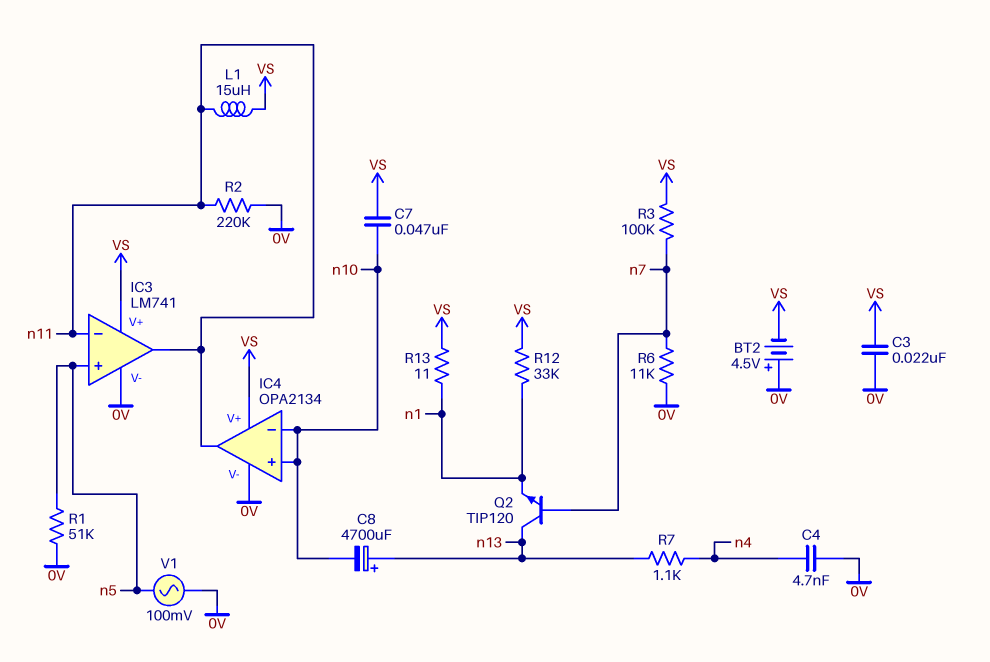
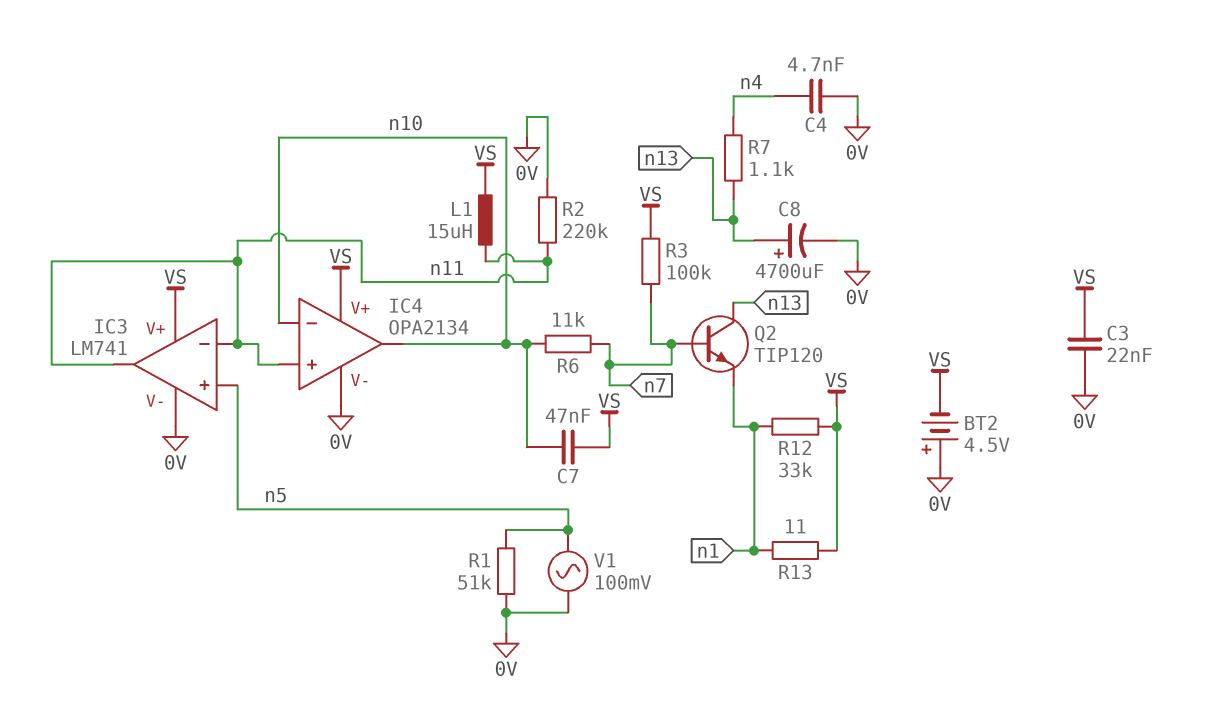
C8: 4700uF (plus n13, minus n10) -> 4700uF (plus n13, minus 0V)
IC4 pin in+: n10 -> n11
IC4 pin out: n11 -> n10
R6: 11k (0V, n7) -> 11k (n7, n10)

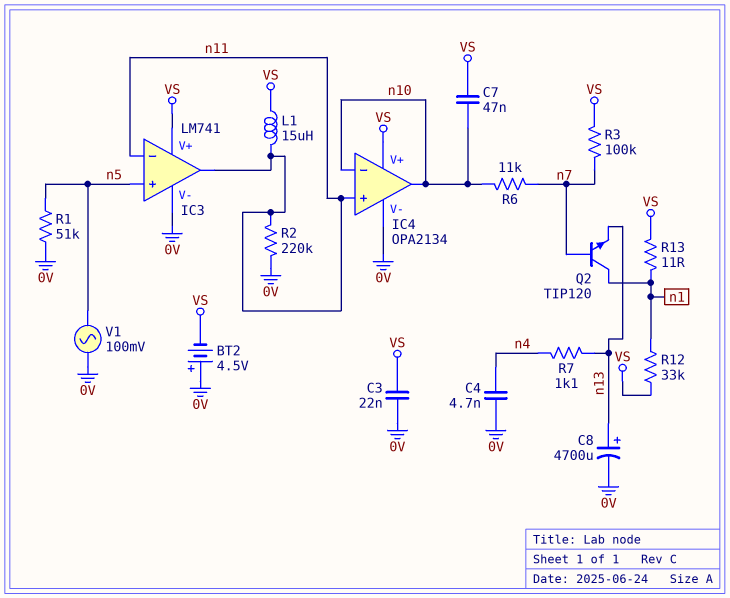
Q2: NPN TIP120 (B n7, C n13, E n1) -> NPN TIP120 (B n7, C n1, E n13)

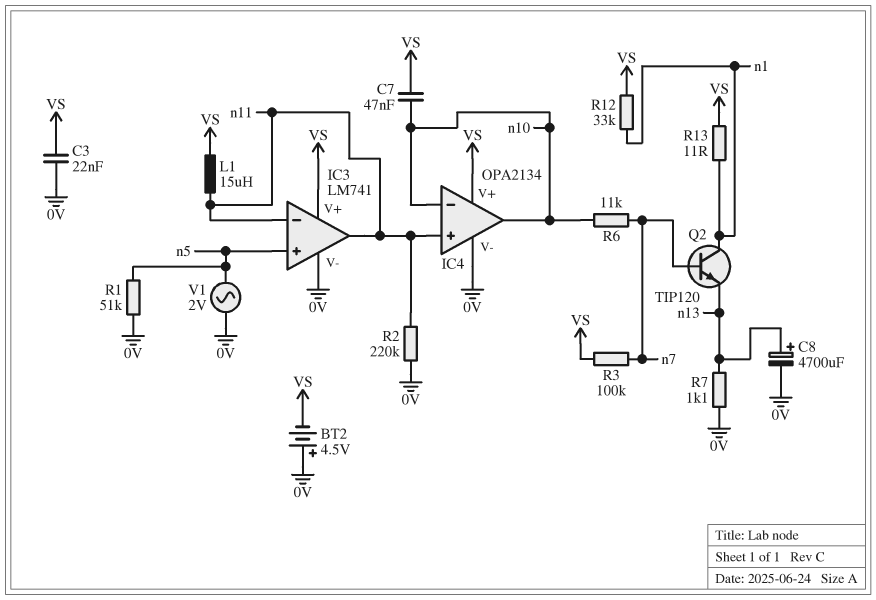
C4: 4.7nF (0V, n4) -> none
R7: 1.1k (n4, n13) -> 1.1k (0V, n13)
V1: AC 100mV (0V, n5) -> AC 2V (0V, n5)

